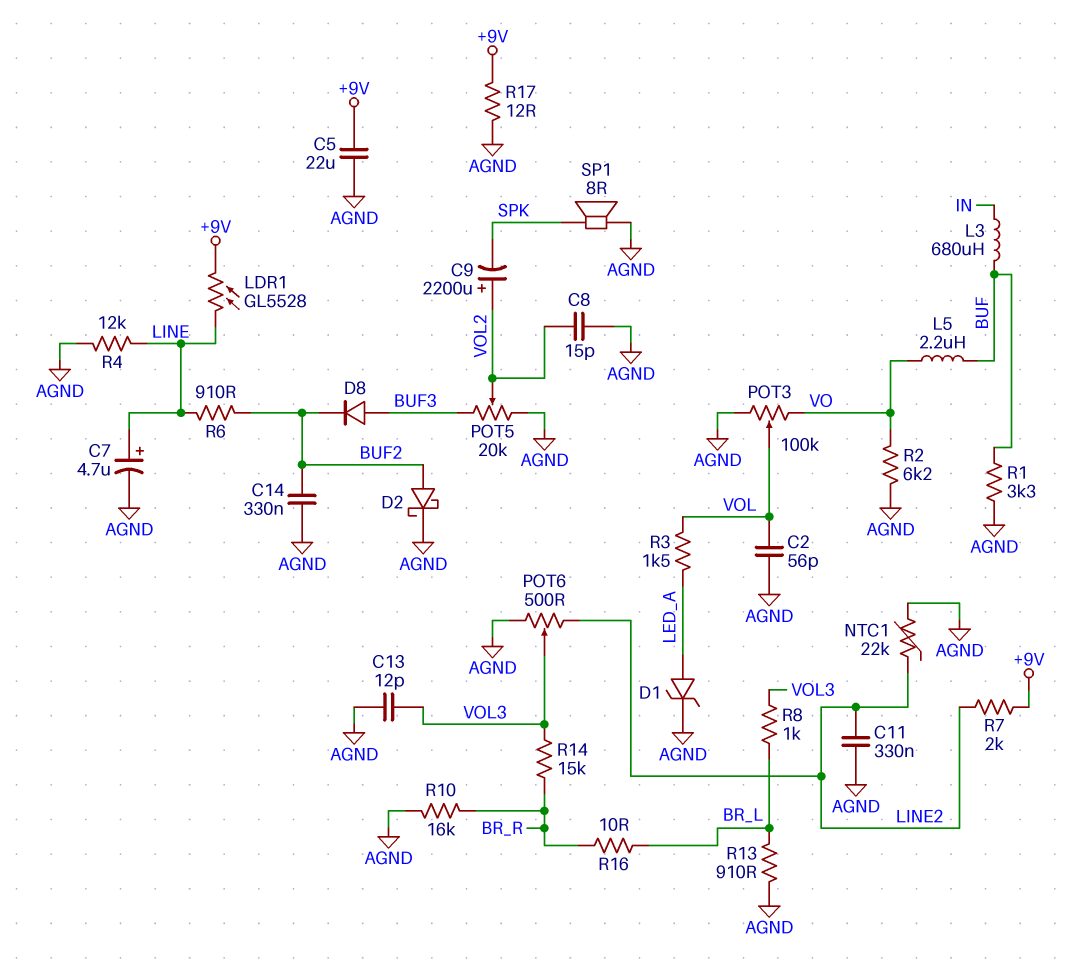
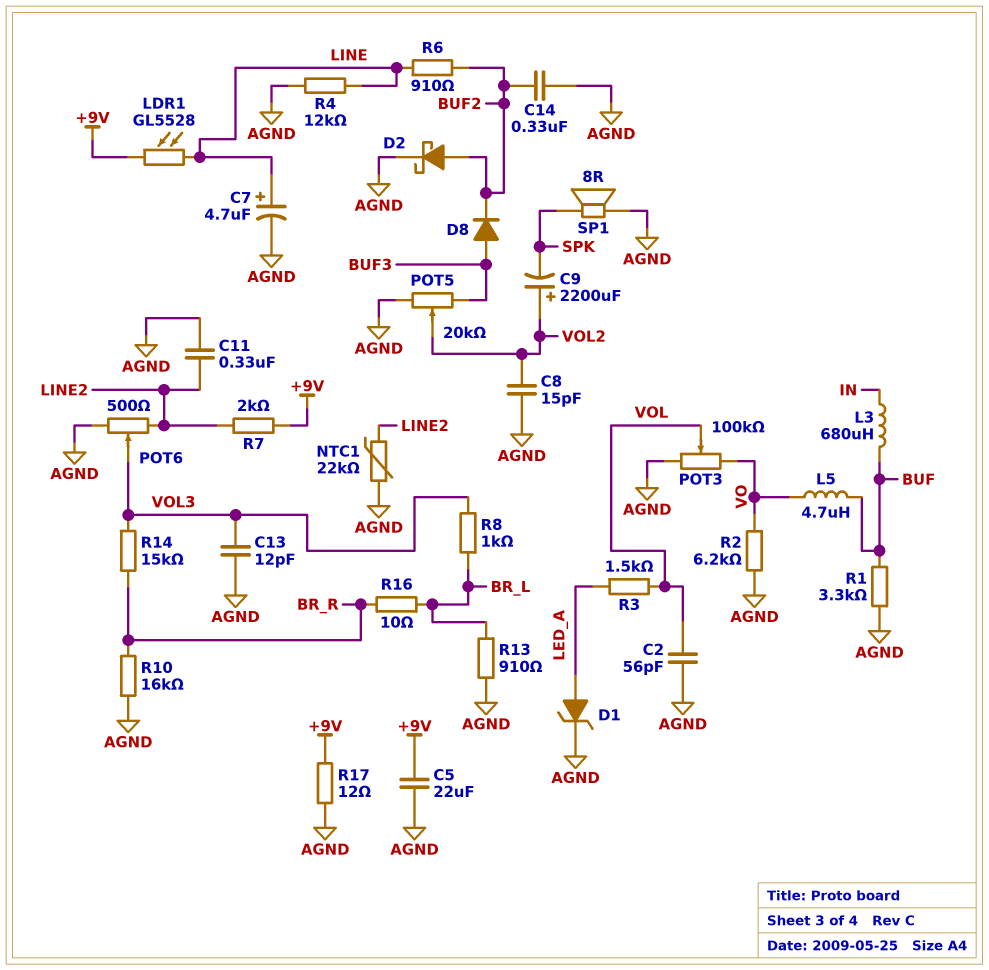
L5: 2.2uH (BUF, VO) -> 4.7uH (BUF, VO)

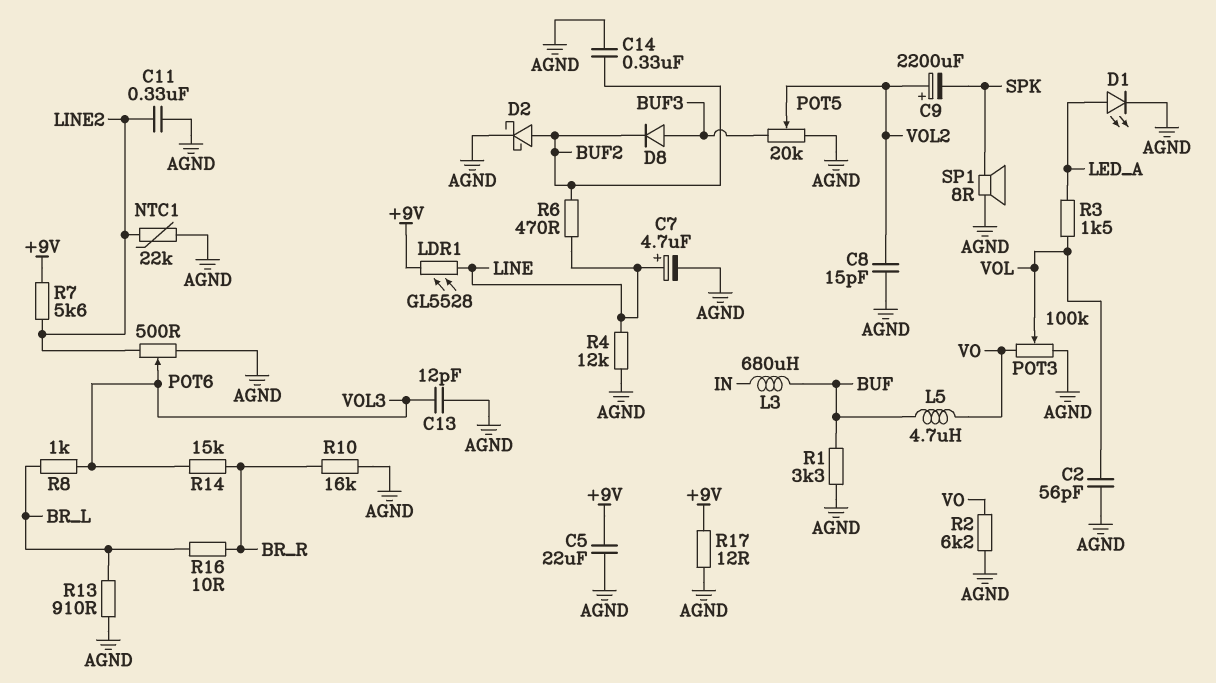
D1: zener (A LED_A, K AGND) -> LED (A LED_A, K AGND)
R6: 910 (BUF2, LINE) -> 470 (BUF2, LINE)
R7: 2k (+9V, LINE2) -> 5.6k (+9V, LINE2)

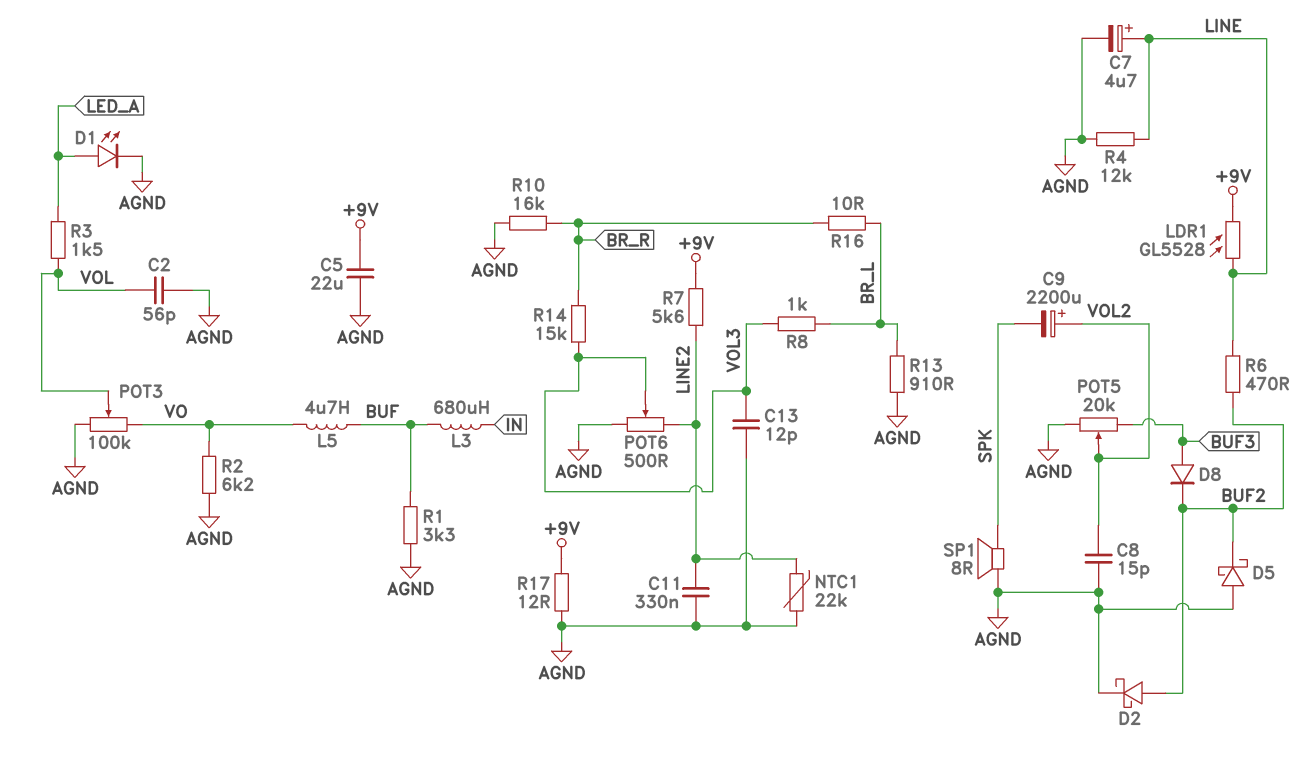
C14: 330nF (AGND, BUF2) -> none
D5: none -> schottky (A AGND, K BUF2)

